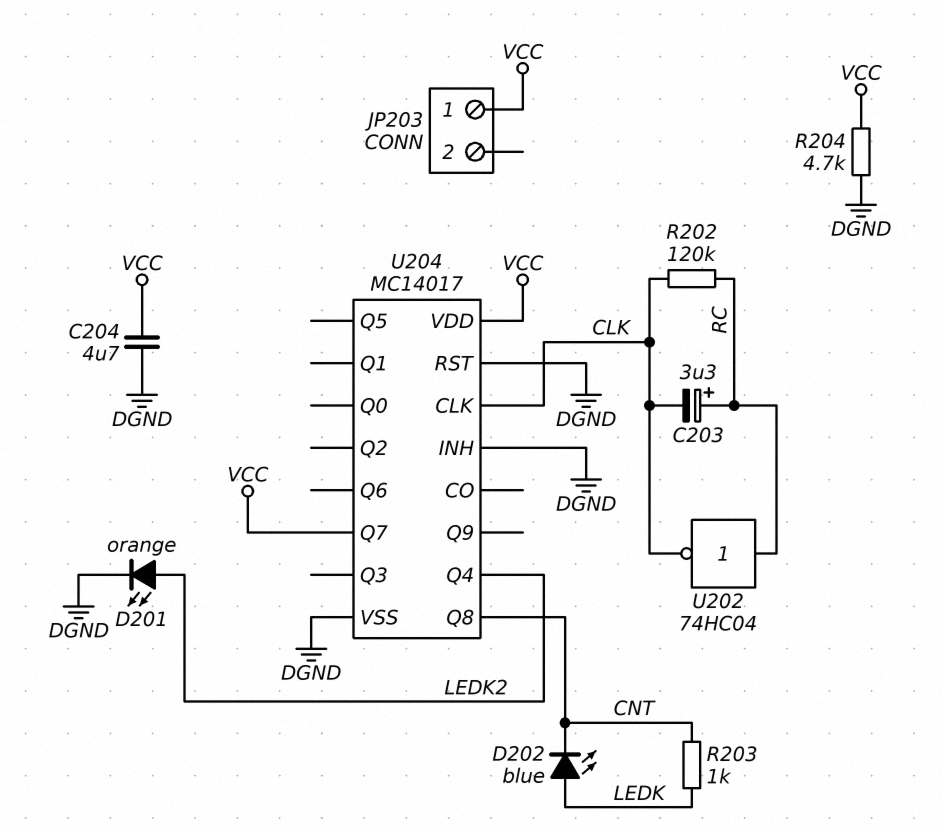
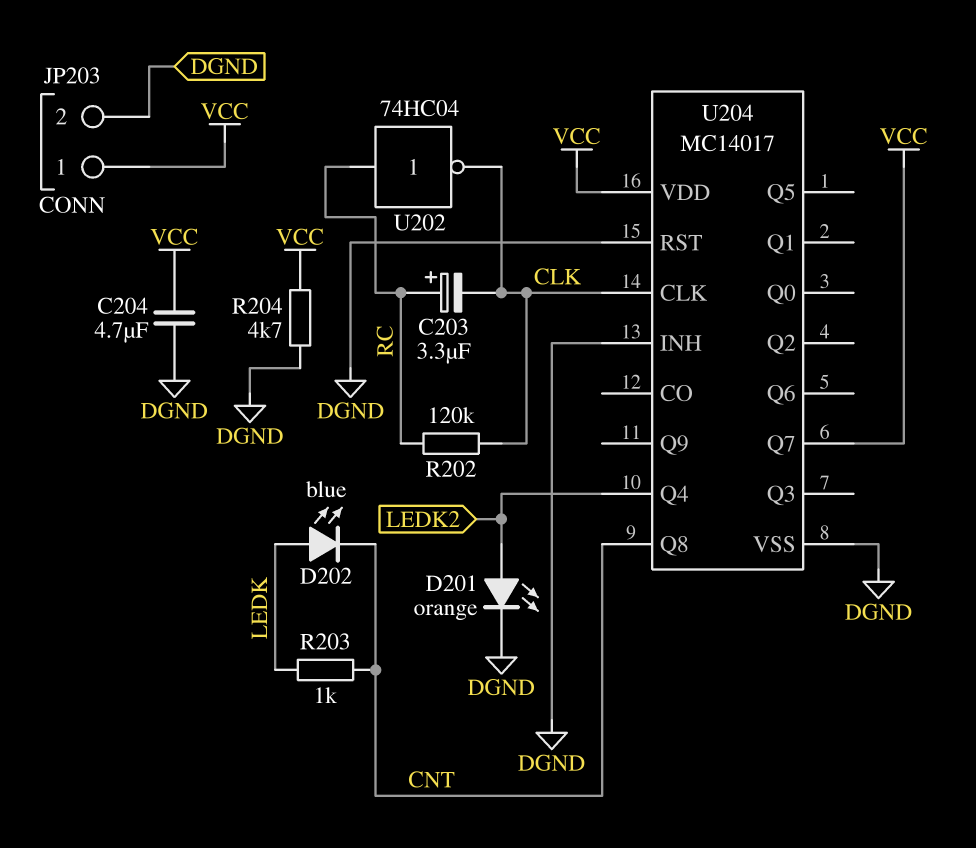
JP203 pin 2: none -> DGND

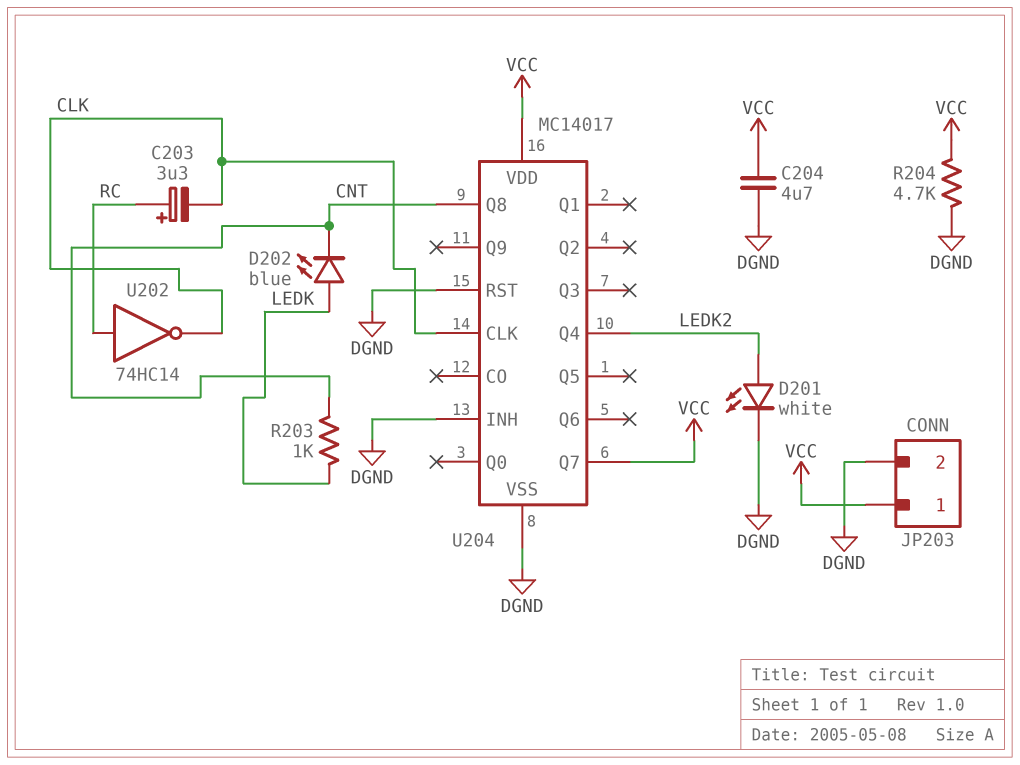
D201: LED orange (A LEDK2, K DGND) -> LED white (A LEDK2, K DGND)
R202: 120k (CLK, RC) -> none
U202: NOT 74HC04 (in RC, out CLK) -> NOT 74HC14 (in RC, out CLK)

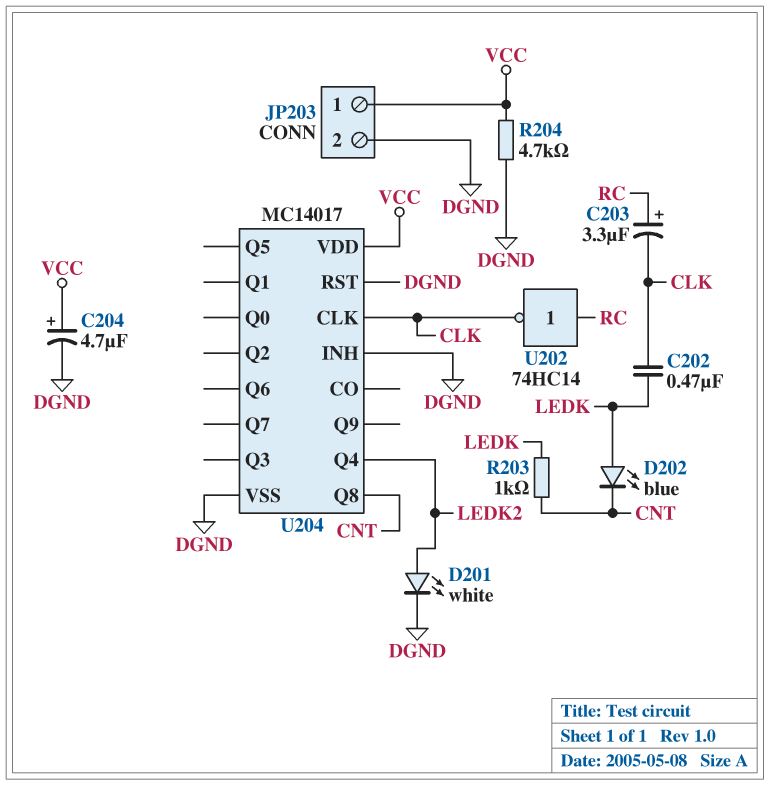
C202: none -> 470nF (CLK, LEDK)
C204: 4.7uF (DGND, VCC) -> 4.7uF (plus VCC, minus DGND)
U204 pin Q7: VCC -> none

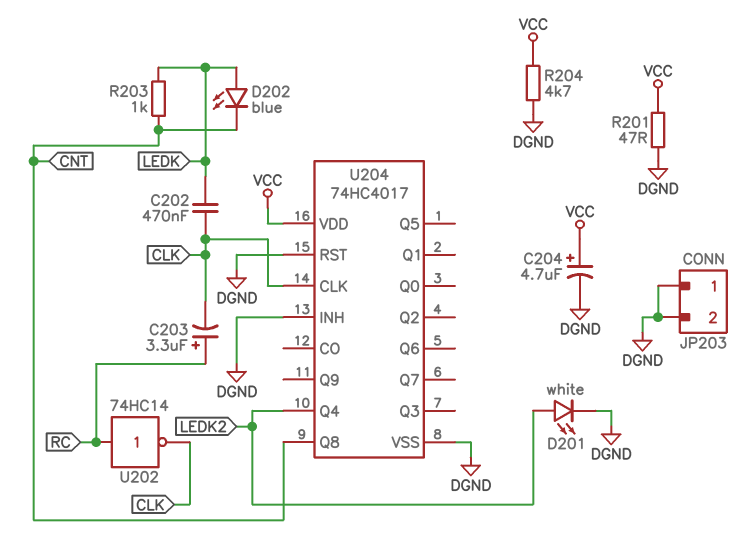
JP203 pin 1: VCC -> DGND
R201: none -> 47 (DGND, VCC)
U204: MC14017 -> 74HC4017

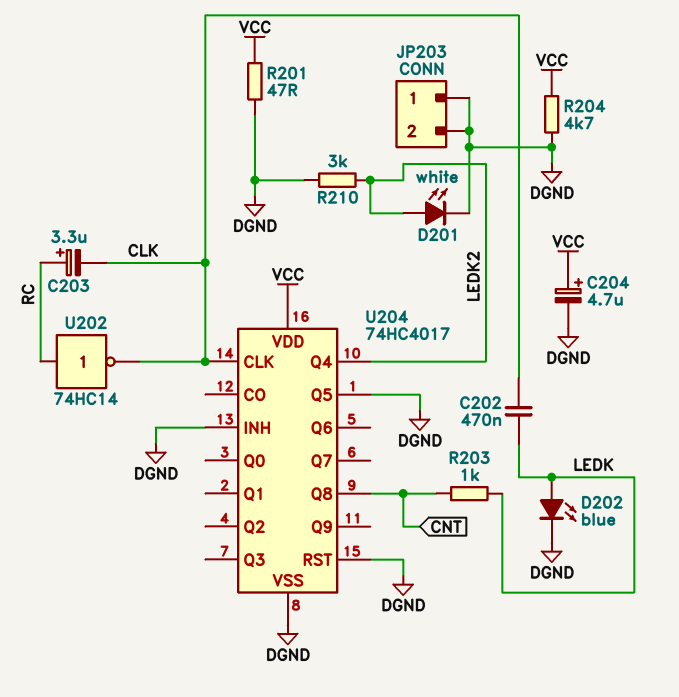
D202: LED blue (A LEDK, K CNT) -> LED blue (A LEDK, K DGND)
R210: none -> 3k (DGND, LEDK2)
U204 pin Q5: none -> DGND

